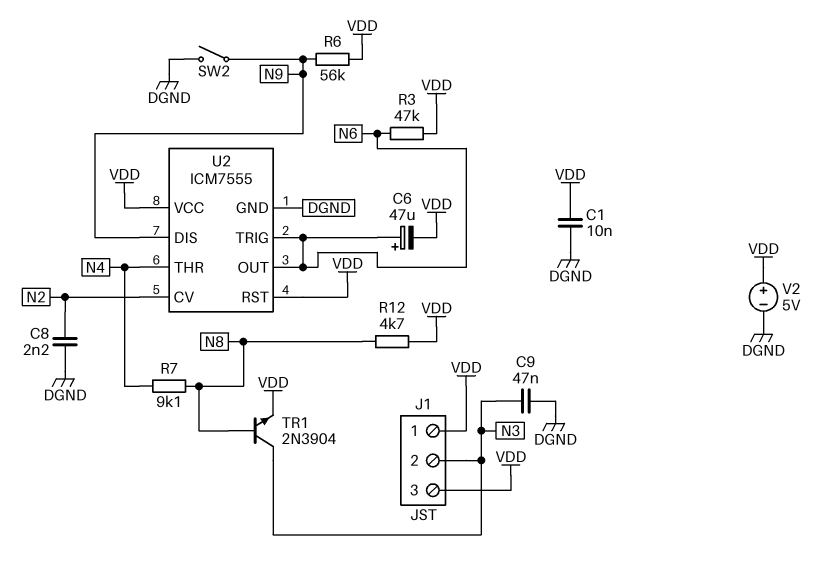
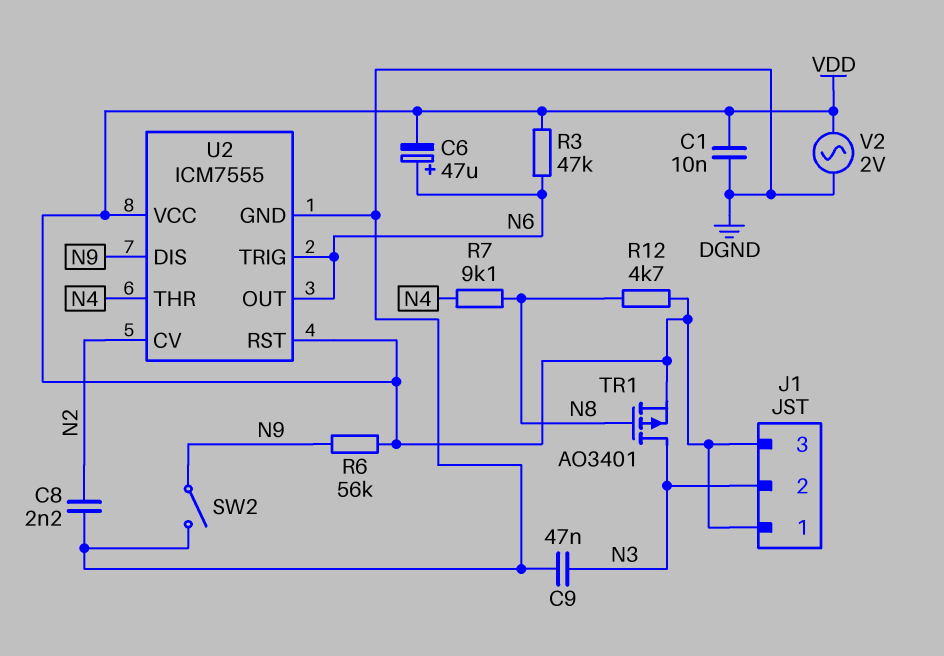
TR1: NPN 2N3904 (B N8, C N3, E VDD) -> PMOS AO3401 (G N8, D N3, S VDD)
V2: 5V (plus VDD, minus DGND) -> AC 2V (DGND, VDD)

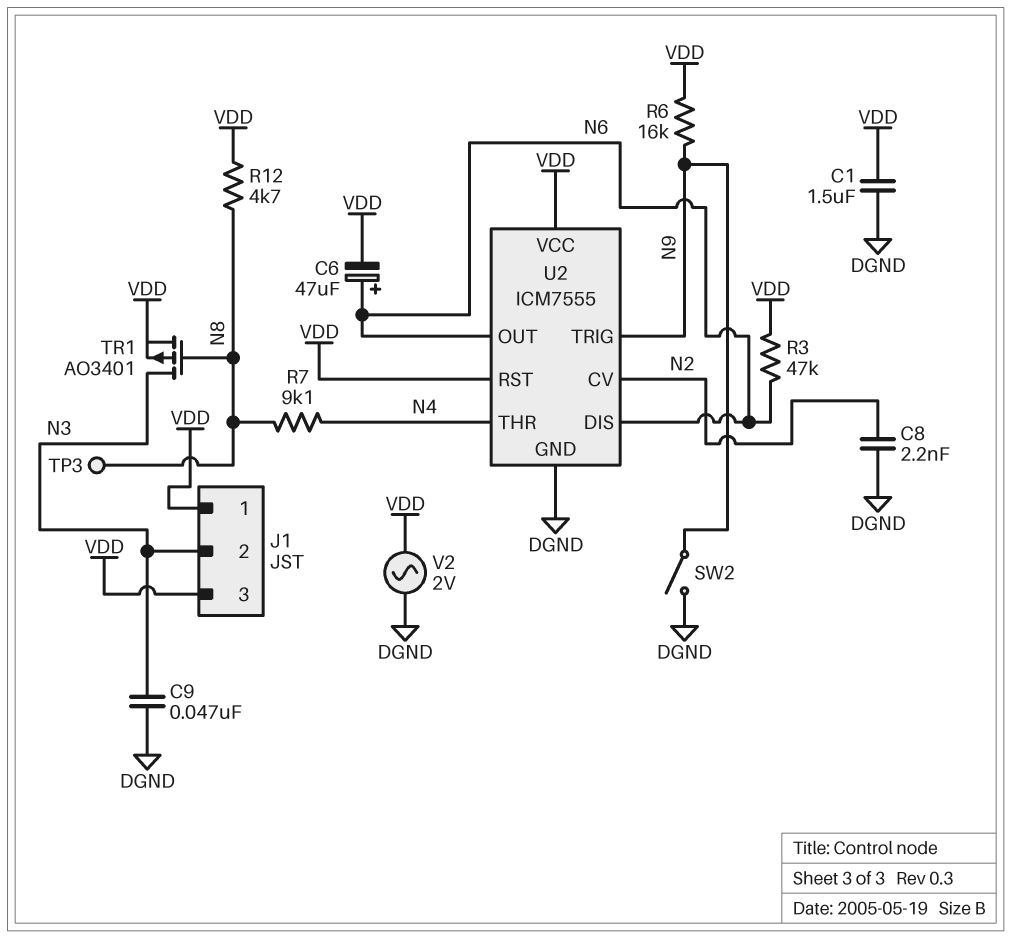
C1: 10nF (DGND, VDD) -> 1.5uF (DGND, VDD)
R6: 56k (N9, VDD) -> 16k (N9, VDD)
TP3: none -> test point (N8)
U2 pin DIS: N9 -> N6
U2 pin TRIG: N6 -> N9

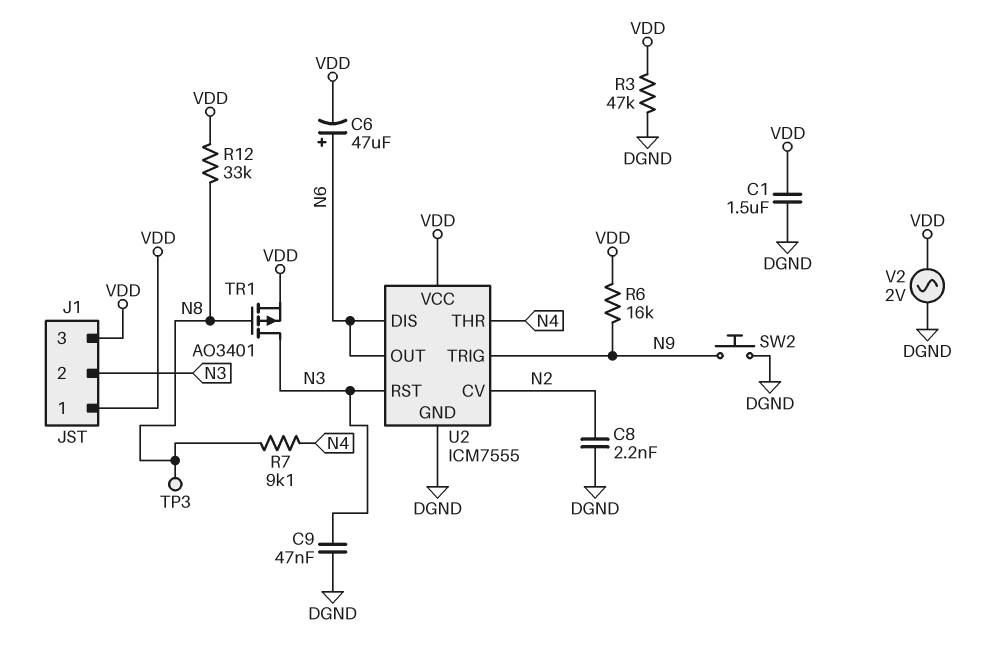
R3: 47k (N6, VDD) -> 47k (DGND, VDD)
R12: 4.7k (N8, VDD) -> 33k (N8, VDD)
SW2: switch (DGND, N9) -> button (DGND, N9)
U2 pin RST: VDD -> N3

